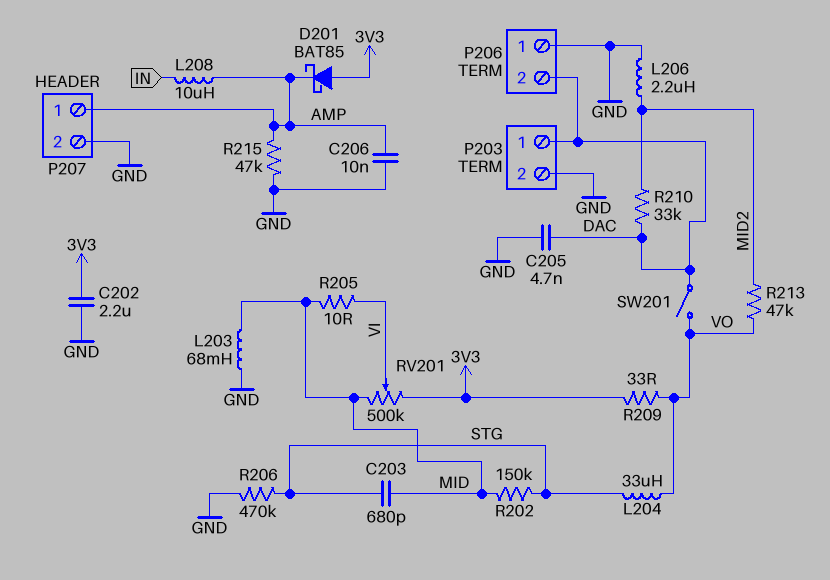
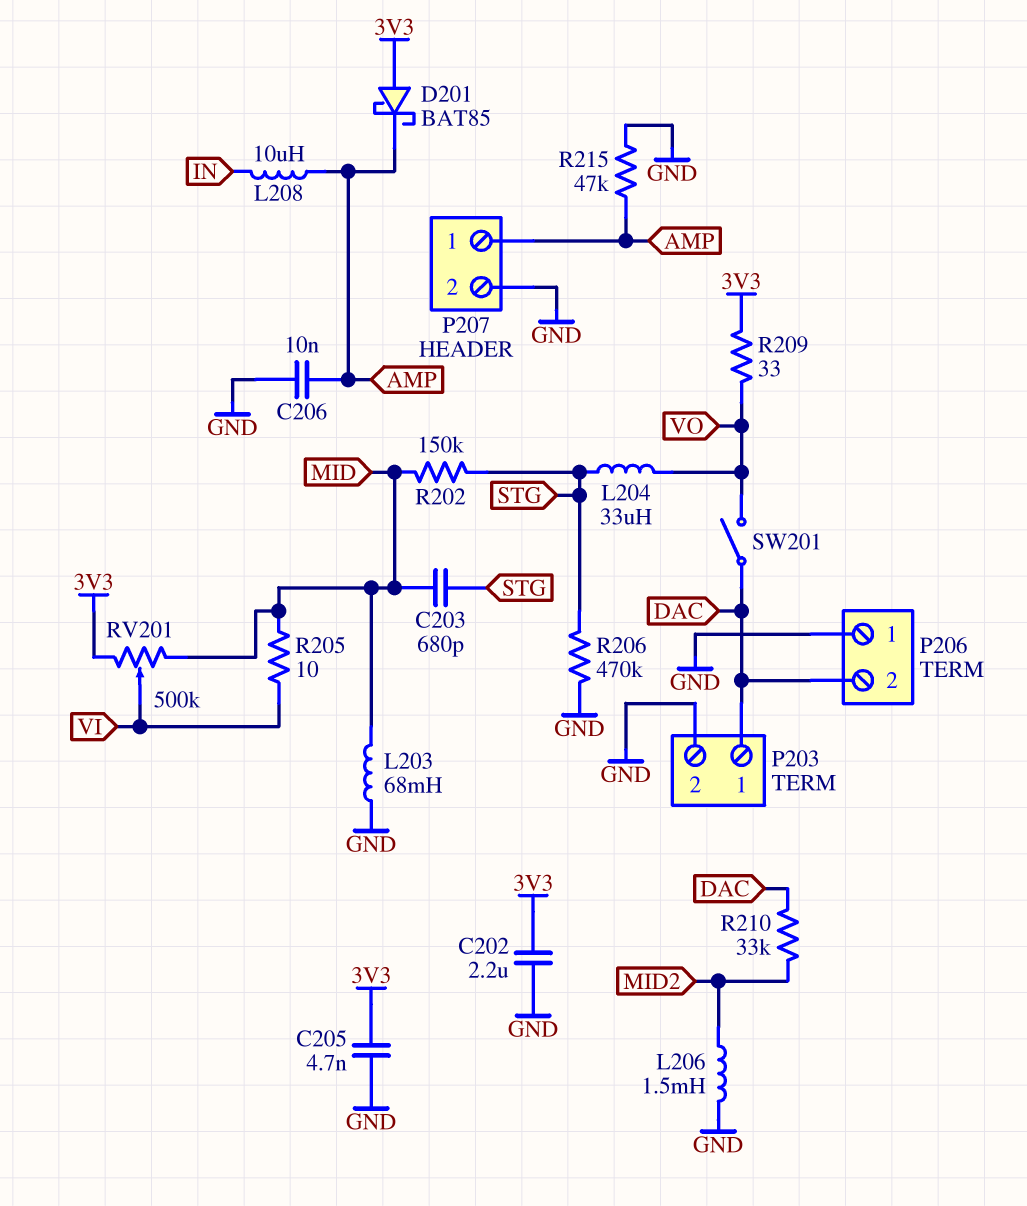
C205: 4.7nF (DAC, GND) -> 4.7nF (3V3, GND)
L206: 2.2uH (GND, MID2) -> 1.5mH (GND, MID2)
R213: 47k (MID2, VO) -> none

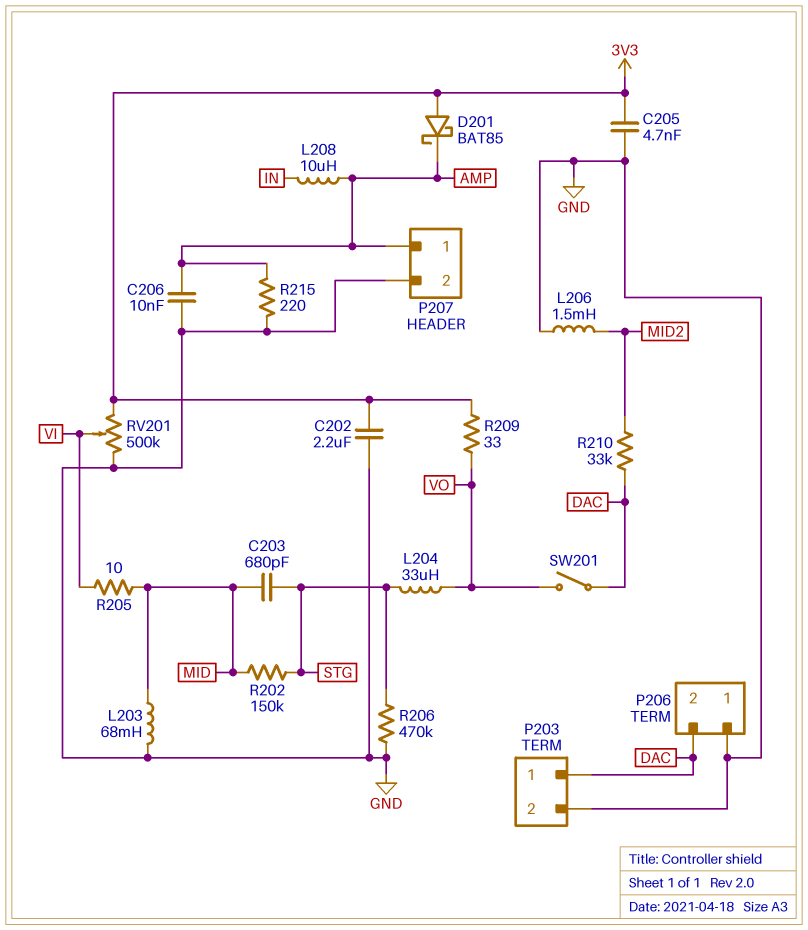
R215: 47k (AMP, GND) -> 220 (AMP, GND)
RV201: 500k (3V3, MID, wiper VI) -> 500k (3V3, GND, wiper VI)

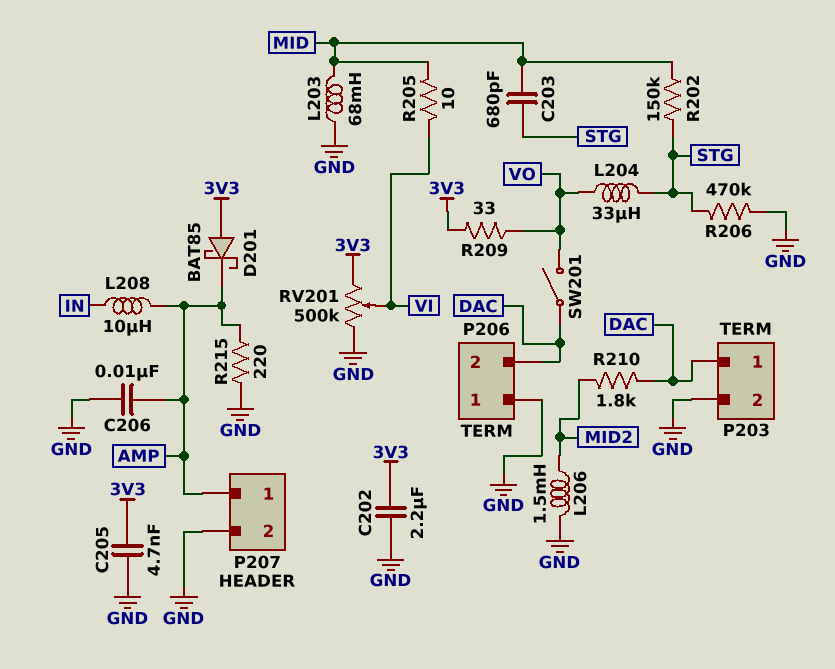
R210: 33k (DAC, MID2) -> 1.8k (DAC, MID2)

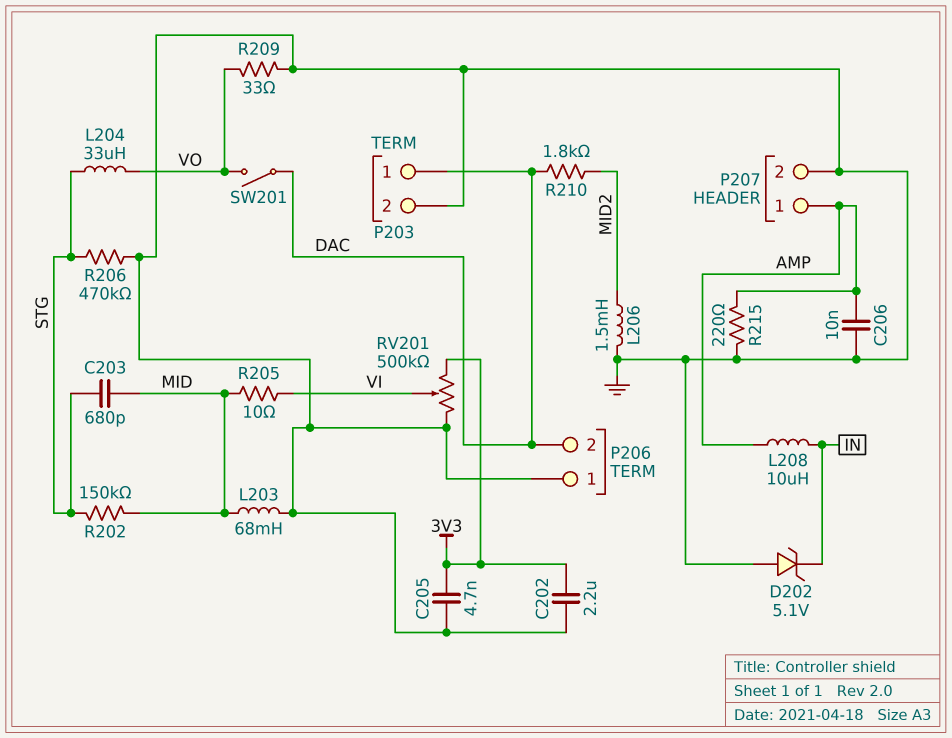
D201: schottky BAT85 (A 3V3, K AMP) -> none
D202: none -> zener 5.1V (A GND, K IN)
R209: 33 (3V3, VO) -> 33 (GND, VO)

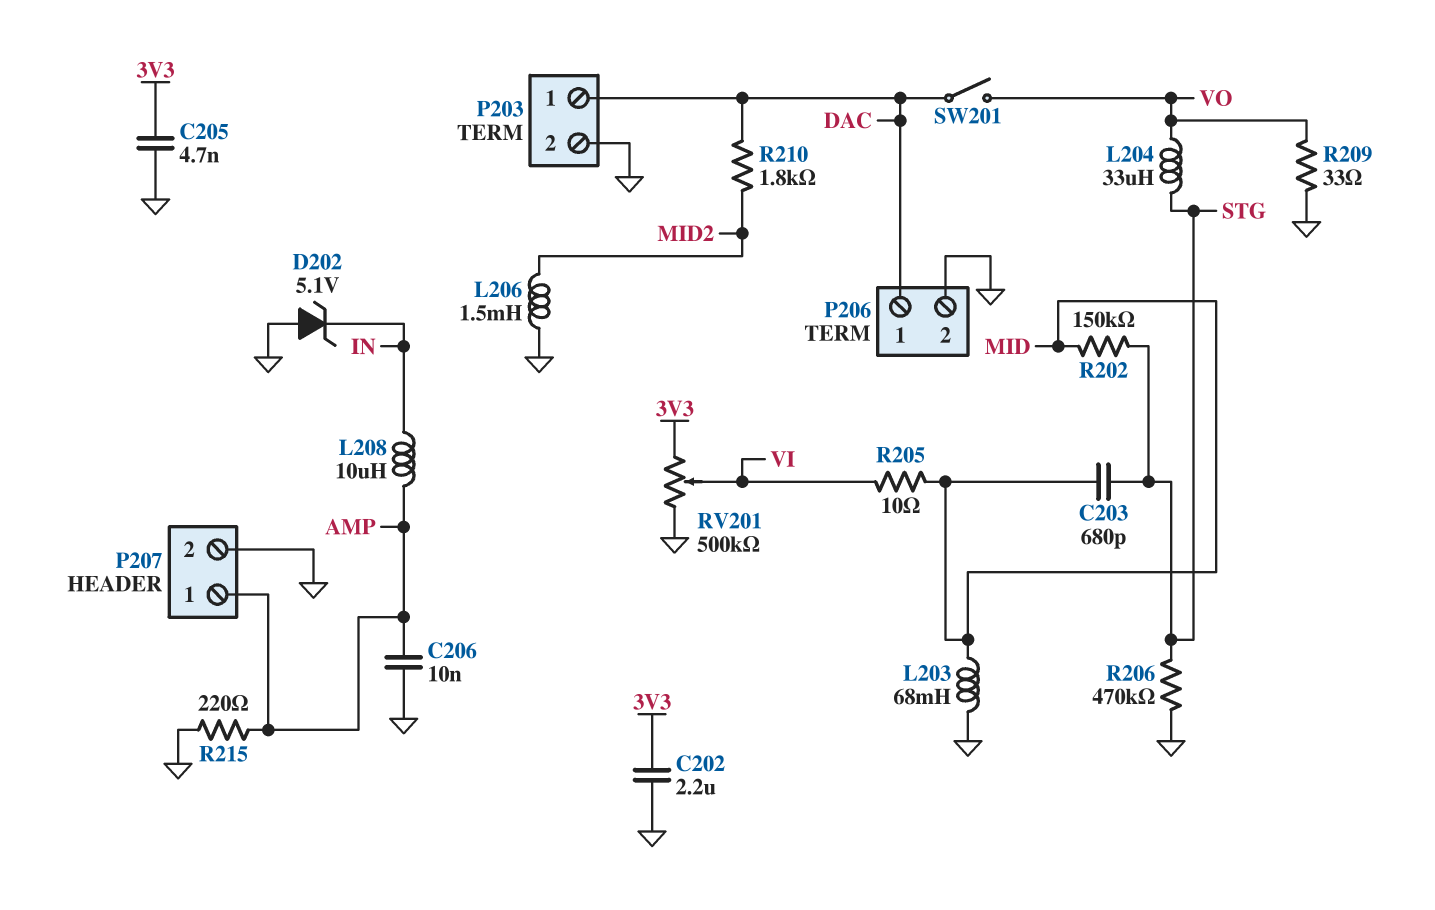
P206 pin 1: GND -> DAC
P206 pin 2: DAC -> GND

